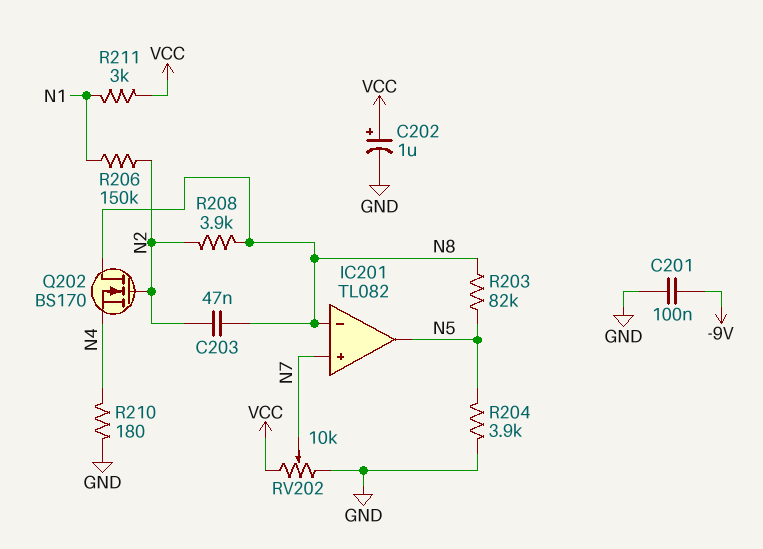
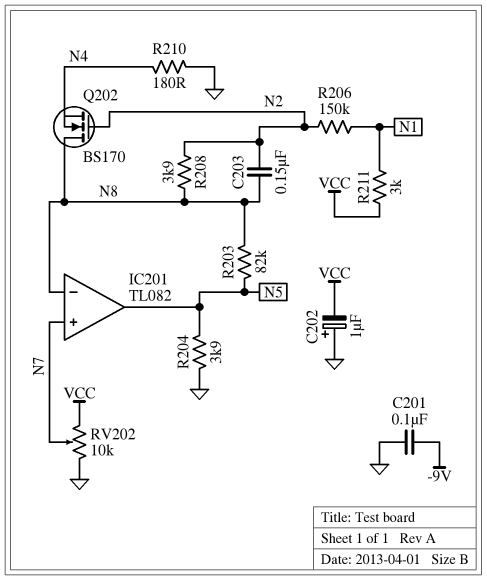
C202: 1uF (plus VCC, minus GND) -> 1uF (plus GND, minus VCC)
C203: 47nF (N2, N8) -> 150nF (N2, N8)

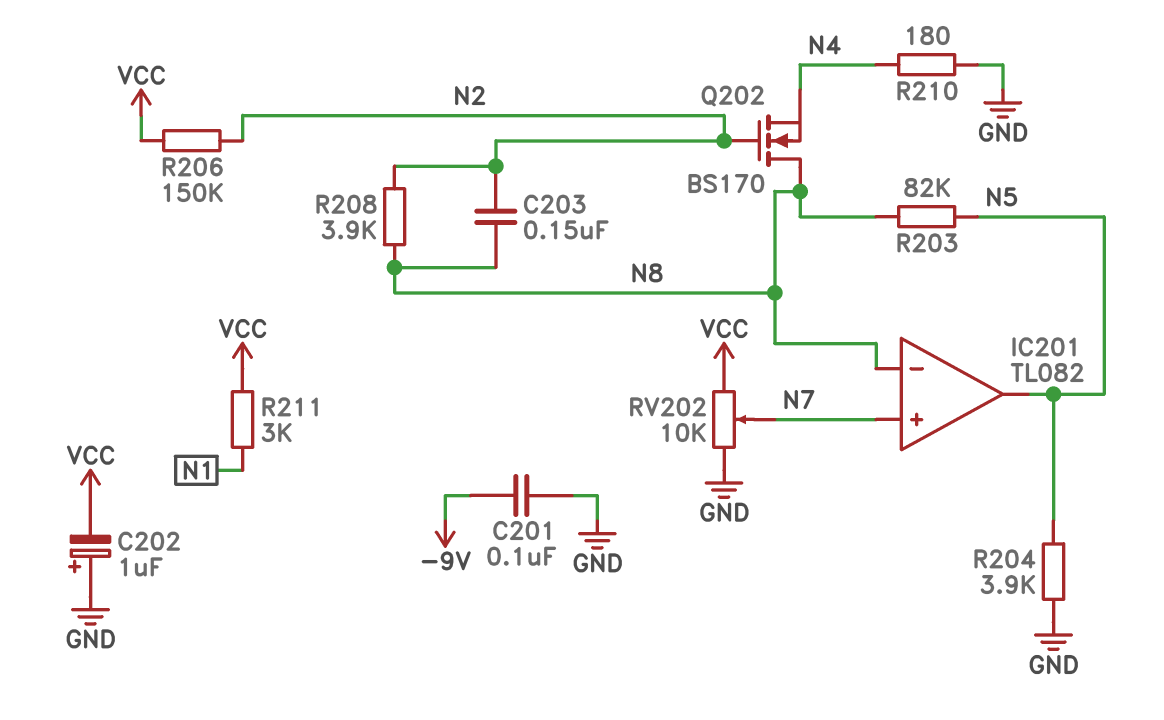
R206: 150k (N1, N2) -> 150k (N2, VCC)

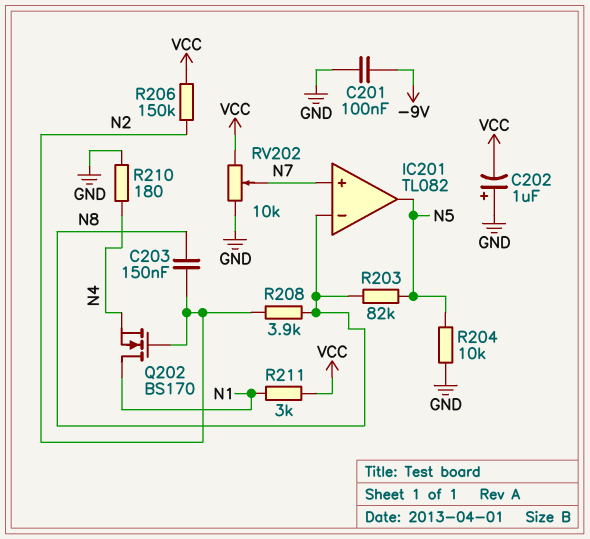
Q202: NMOS BS170 (G N2, D N8, S N4) -> NMOS BS170 (G N2, D N1, S N4)
R204: 3.9k (GND, N5) -> 10k (GND, N5)

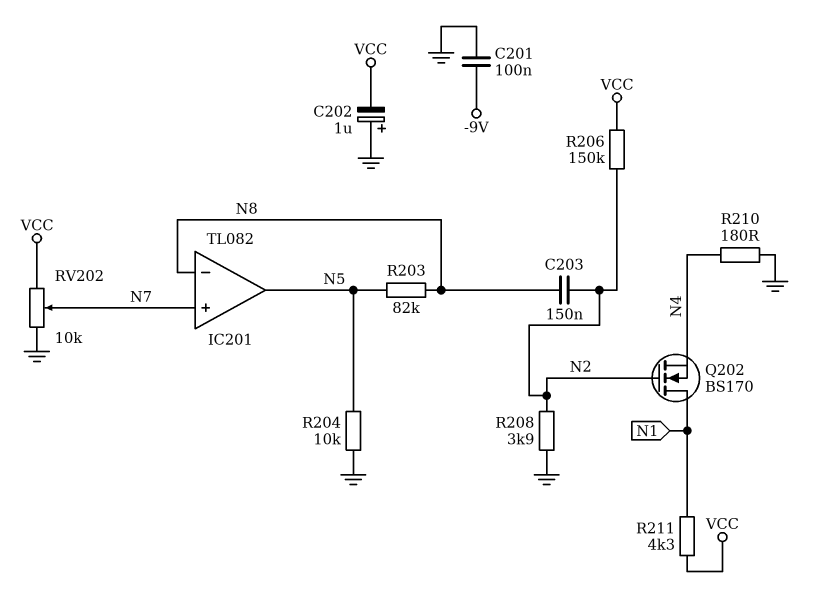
R208: 3.9k (N2, N8) -> 3.9k (GND, N2)
R211: 3k (N1, VCC) -> 4.3k (N1, VCC)

